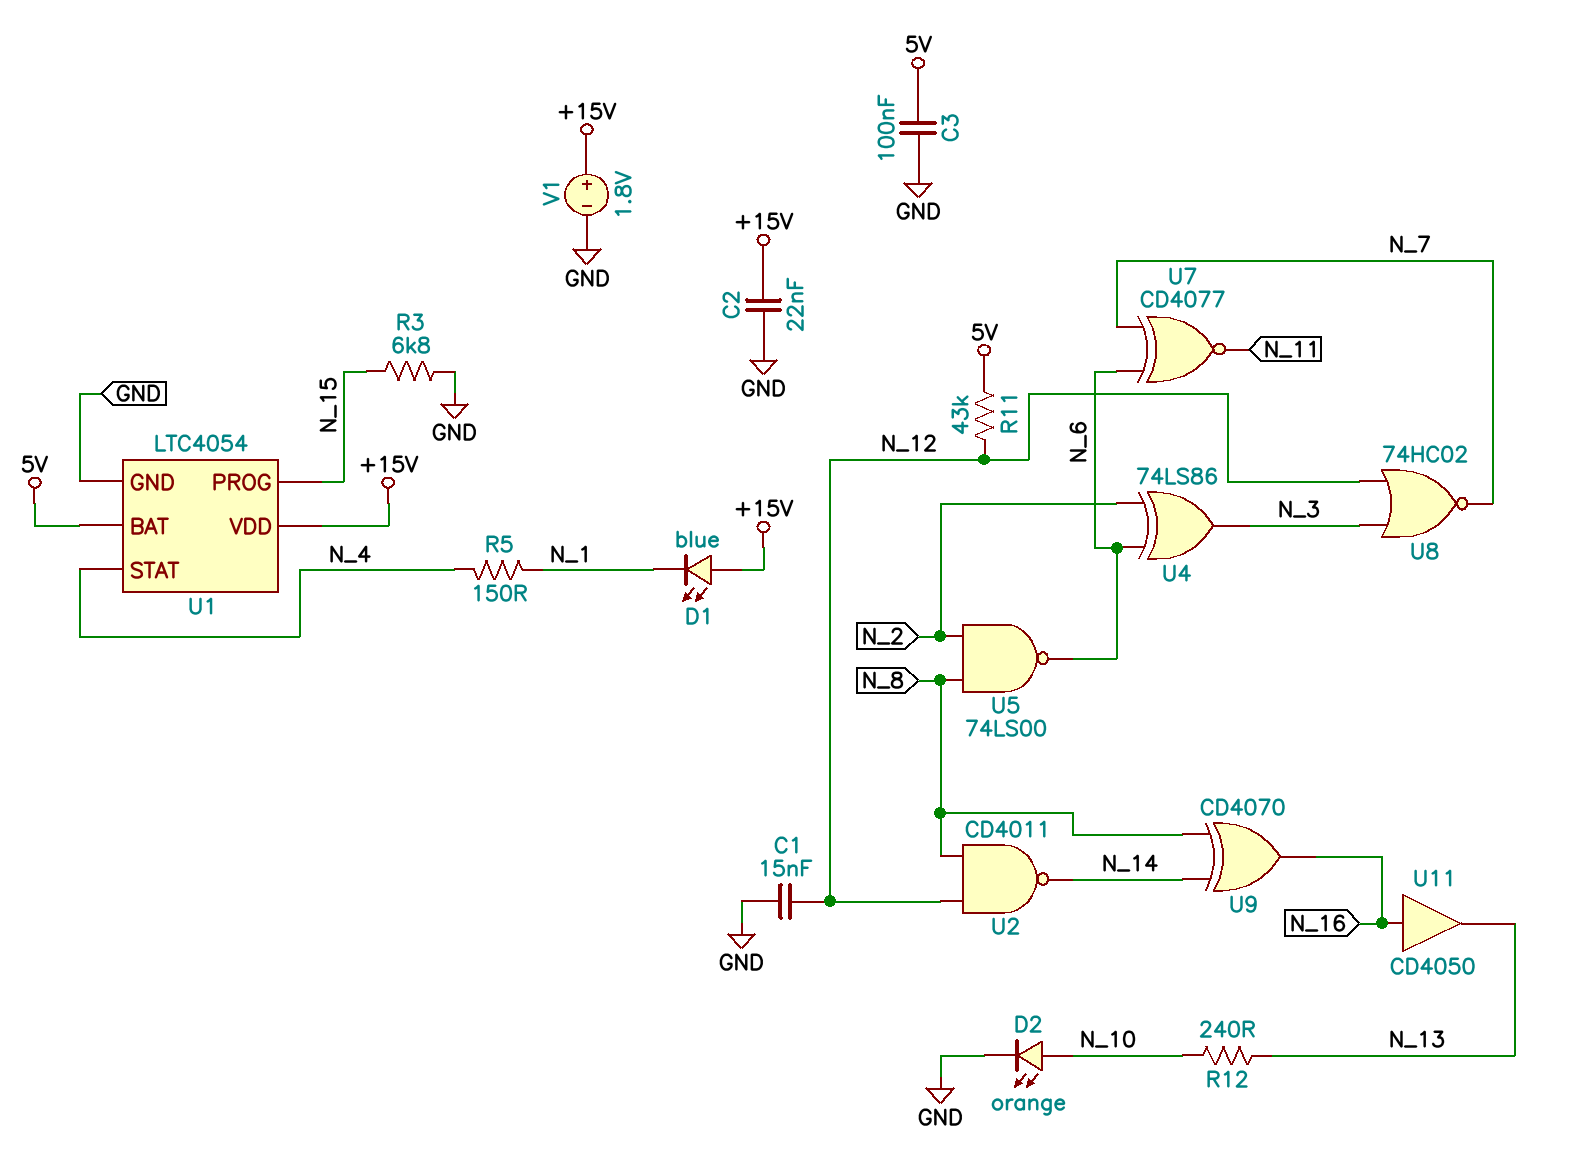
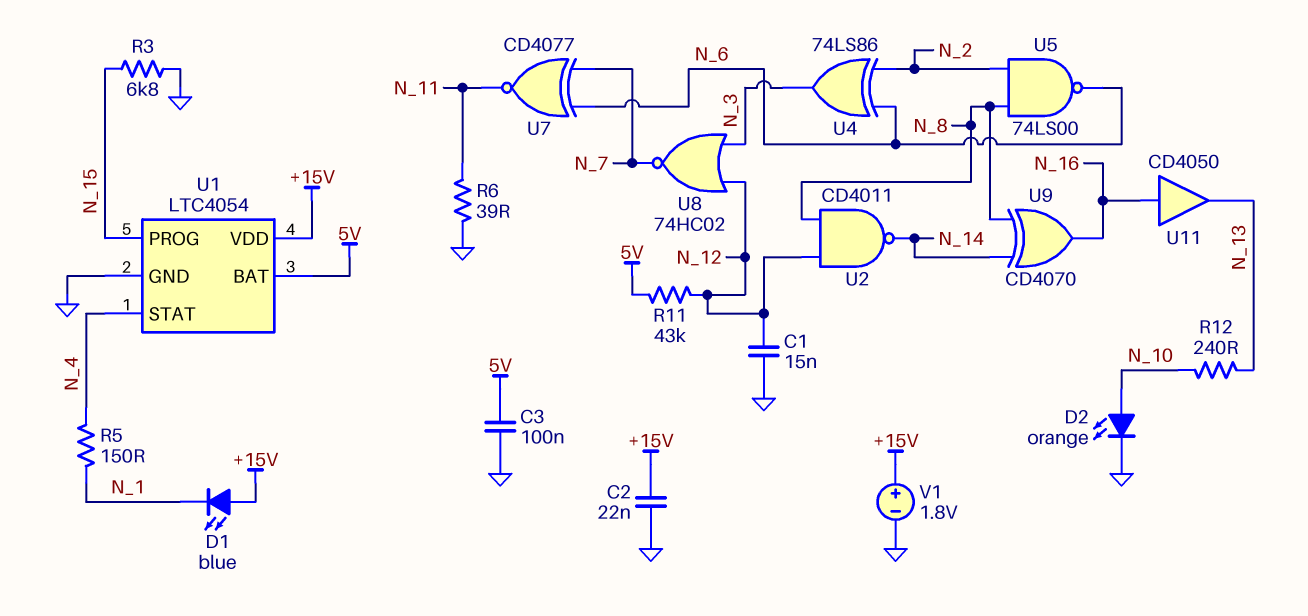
R6: none -> 39 (GND, N_11)

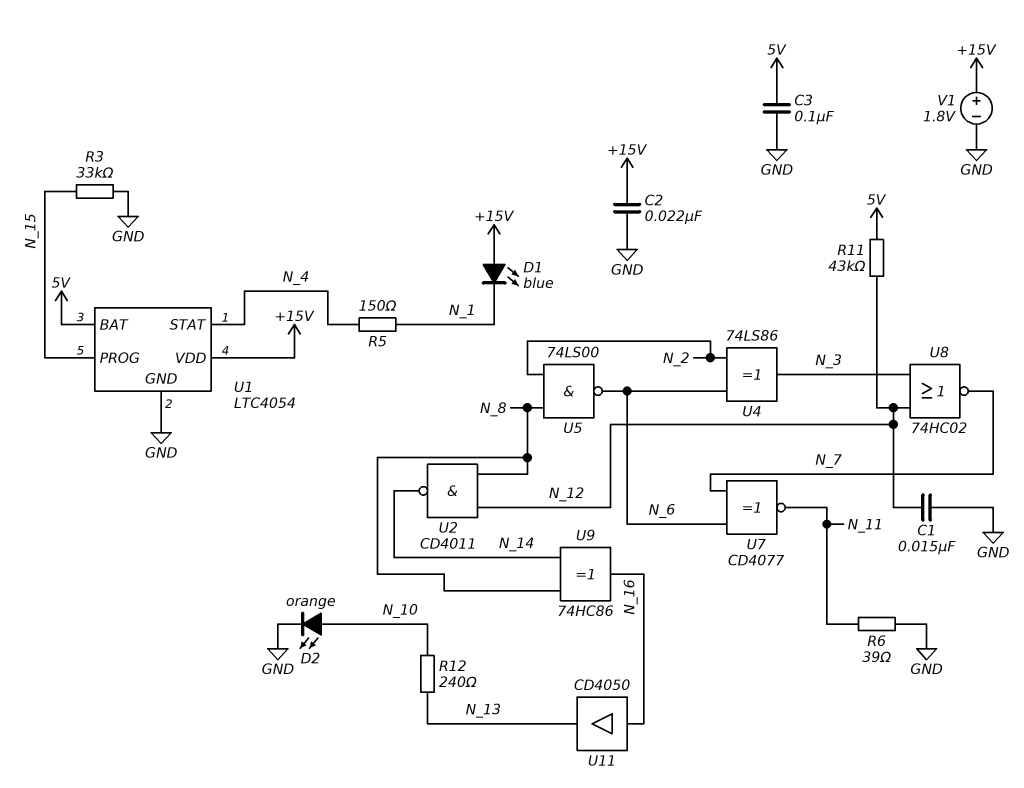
R3: 6.8k (GND, N_15) -> 33k (GND, N_15)
U9: XOR CD4070 (in N_8, in N_14, out N_16) -> XOR 74HC86 (in N_8, in N_14, out N_16)

